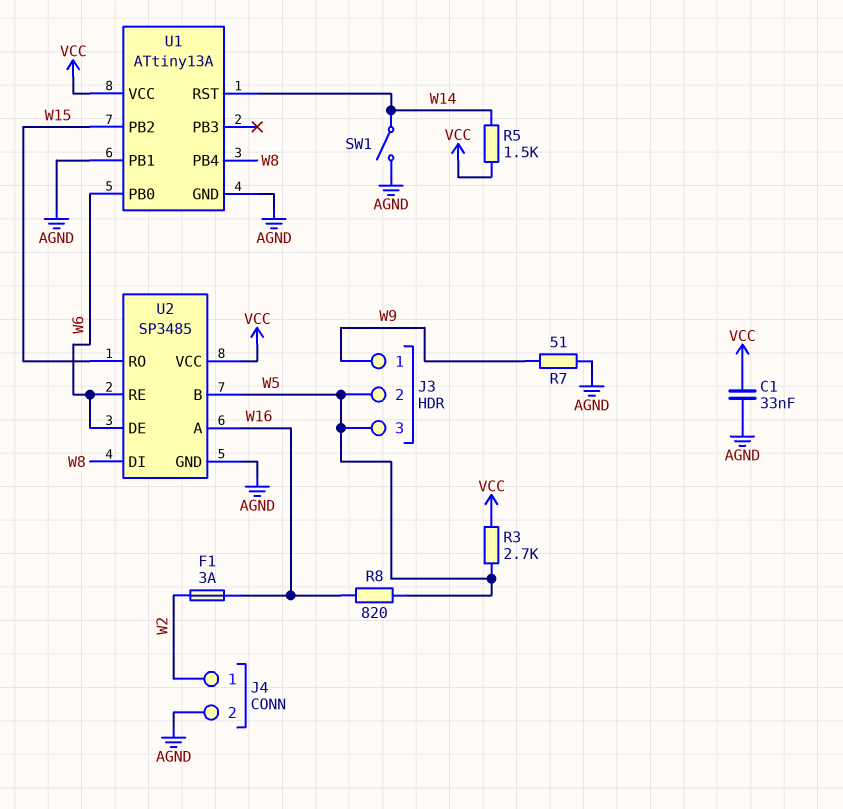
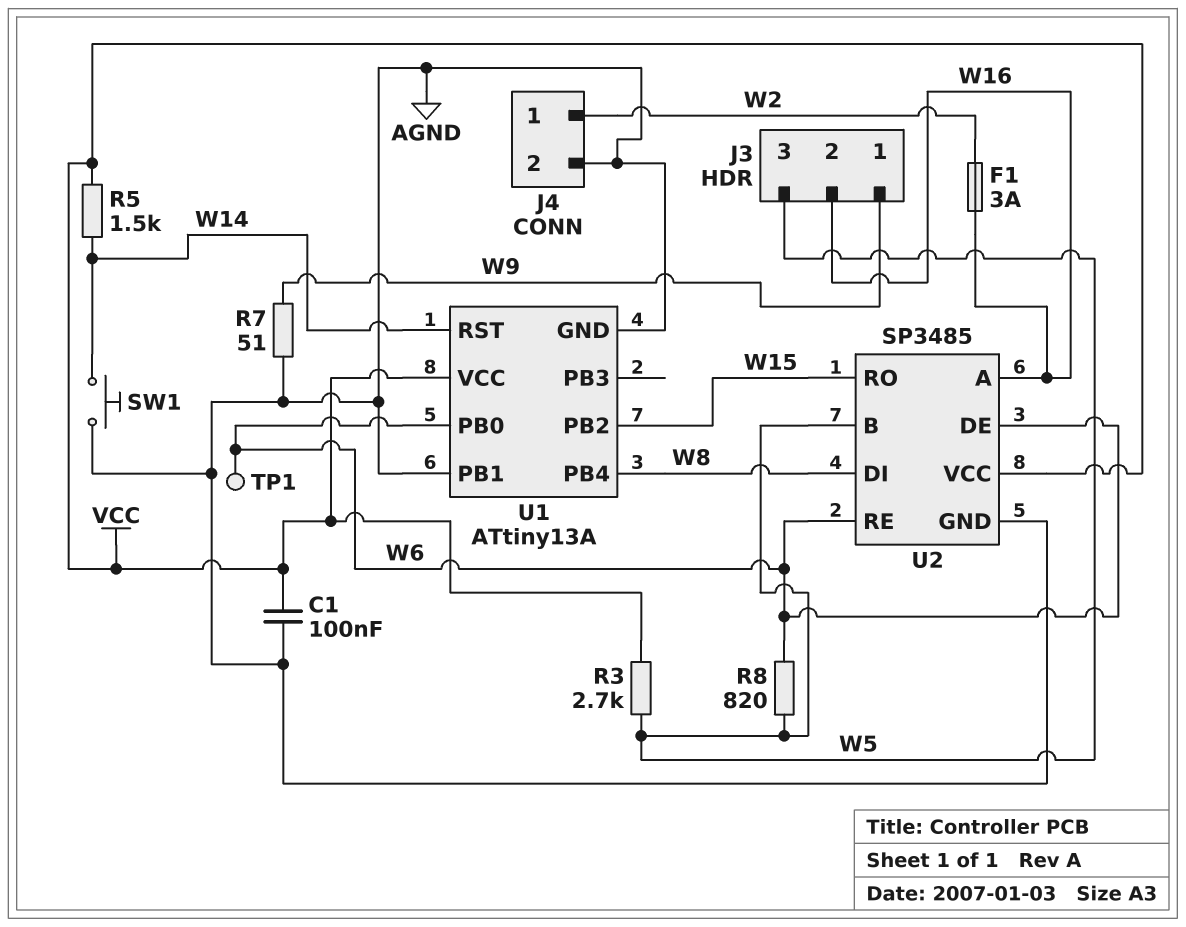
C1: 33nF (AGND, VCC) -> 100nF (AGND, VCC)
J3 pin 2: W5 -> W16
R8: 820 (W5, W16) -> 820 (W5, W6)
SW1: switch (AGND, W14) -> button (AGND, W14)
TP1: none -> test point (W6)

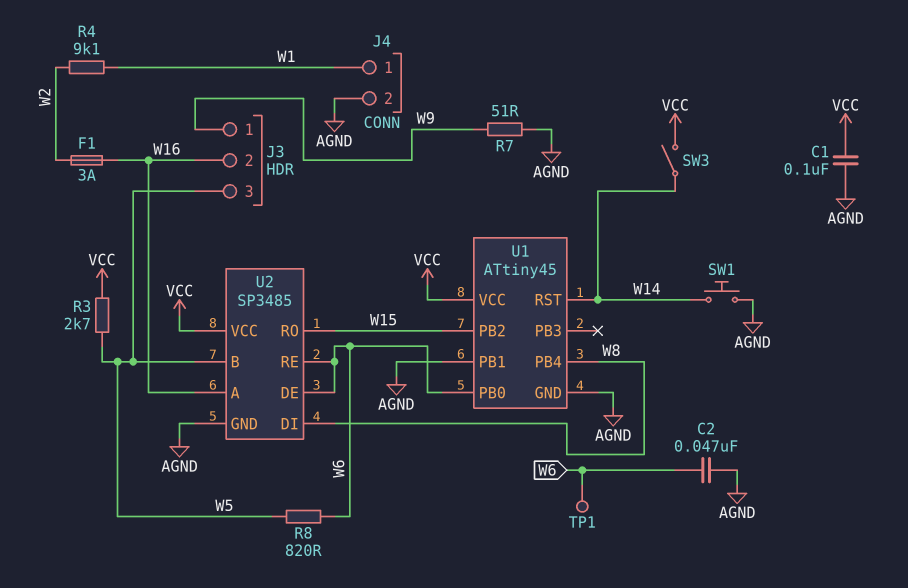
C2: none -> 47nF (AGND, W6)
J4 pin 1: W2 -> W1
R4: none -> 9.1k (W1, W2)
R5: 1.5k (VCC, W14) -> none
SW3: none -> switch (VCC, W14)
U1: ATtiny13A -> ATtiny45

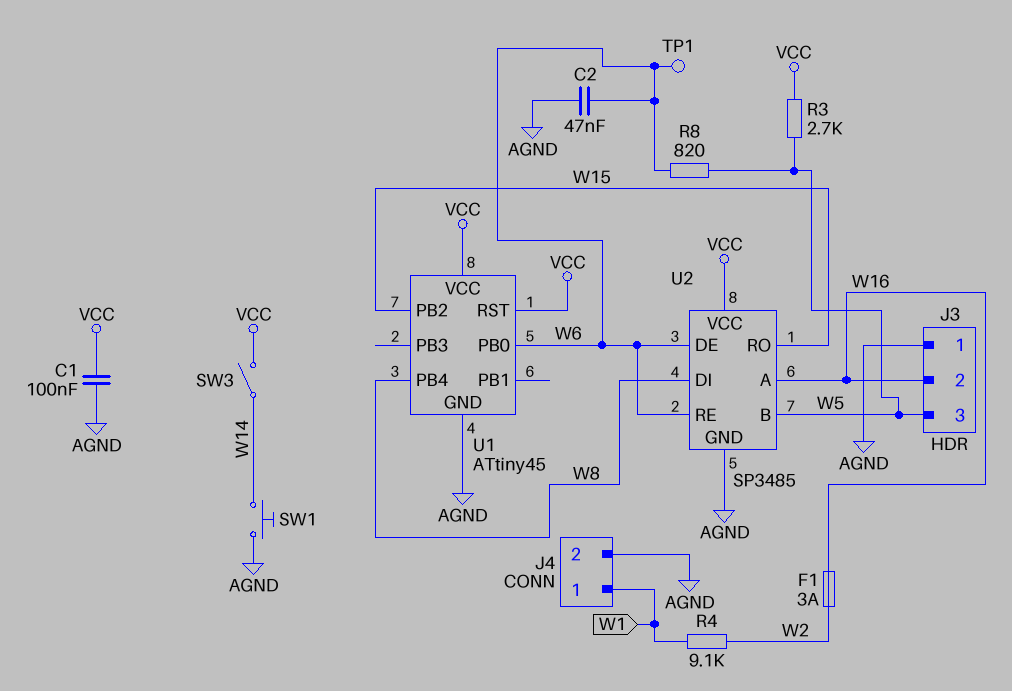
J3 pin 1: W9 -> AGND
R7: 51 (AGND, W9) -> none
U1 pin PB1: AGND -> none
U1 pin RST: W14 -> VCC

